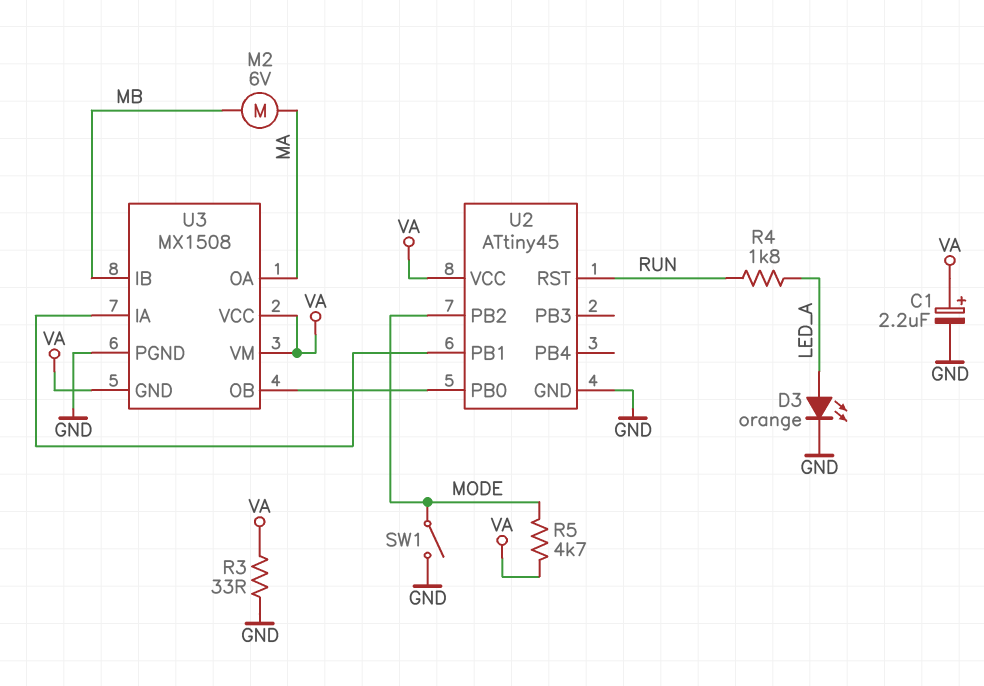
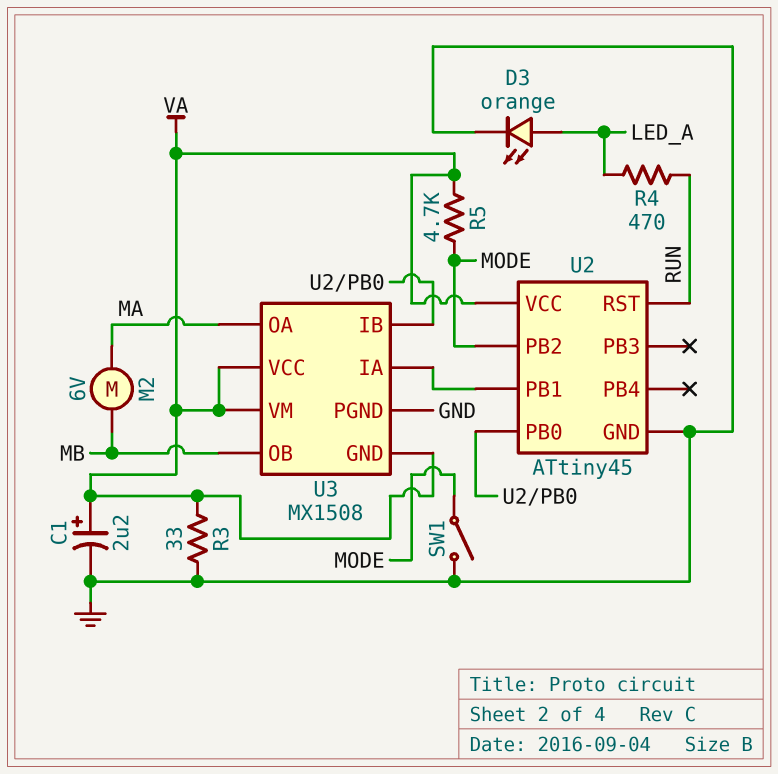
R4: 1.8k (LED_A, RUN) -> 470 (LED_A, RUN)
U3 pin IB: MB -> U2/PB0
U3 pin OB: U2/PB0 -> MB

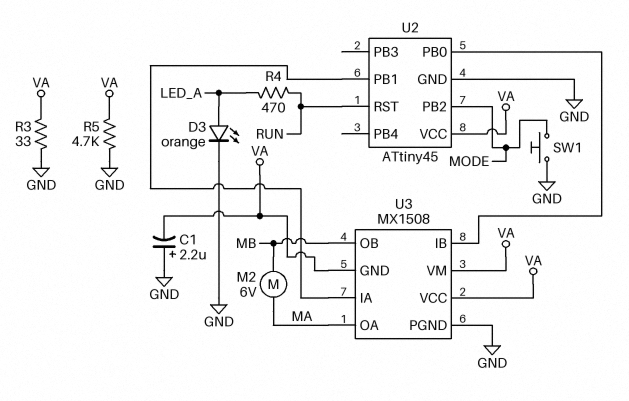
C1: 2.2uF (plus VA, minus GND) -> 2.2uF (plus GND, minus VA)
R5: 4.7k (MODE, VA) -> 4.7k (GND, VA)
SW1: switch (GND, MODE) -> button (GND, MODE)

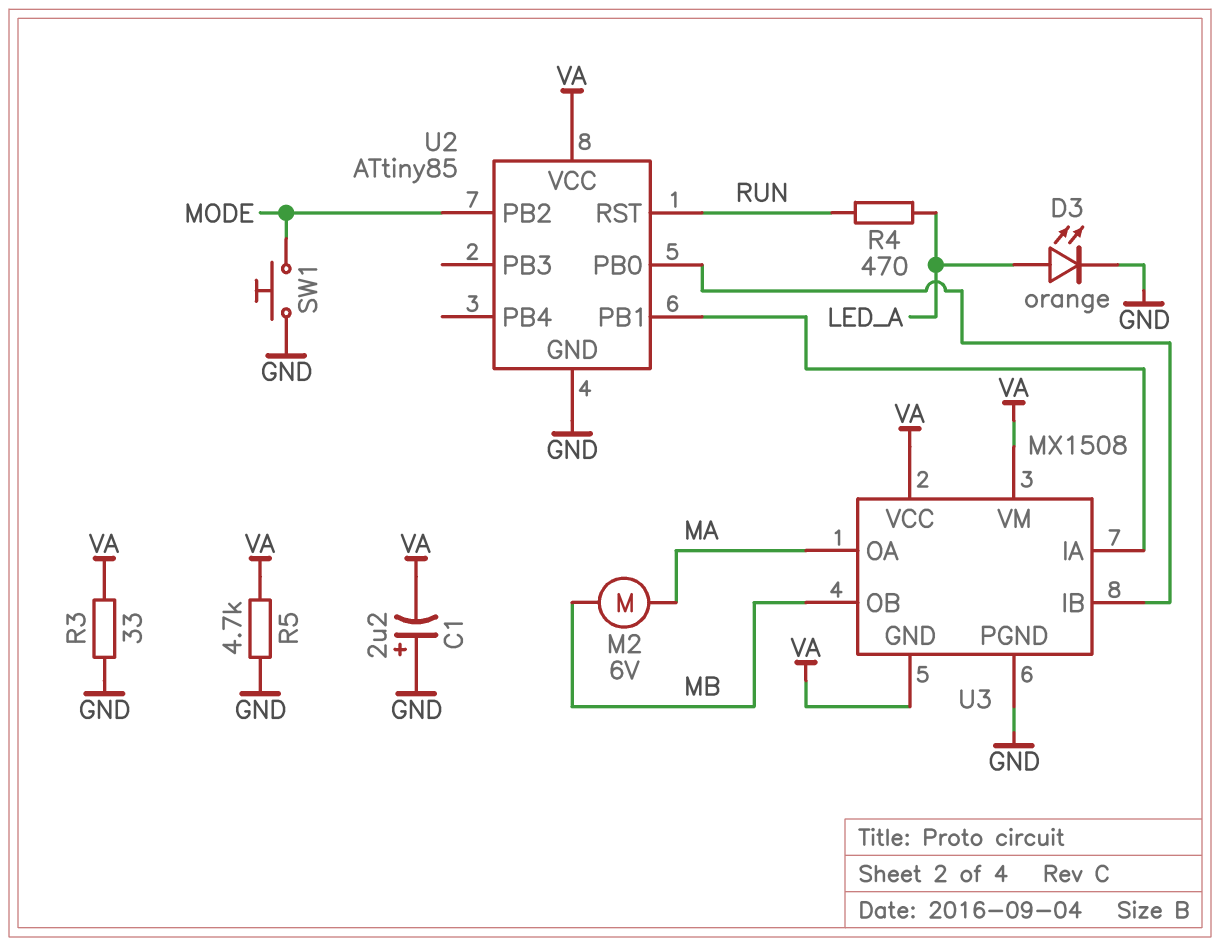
U2: ATtiny45 -> ATtiny85

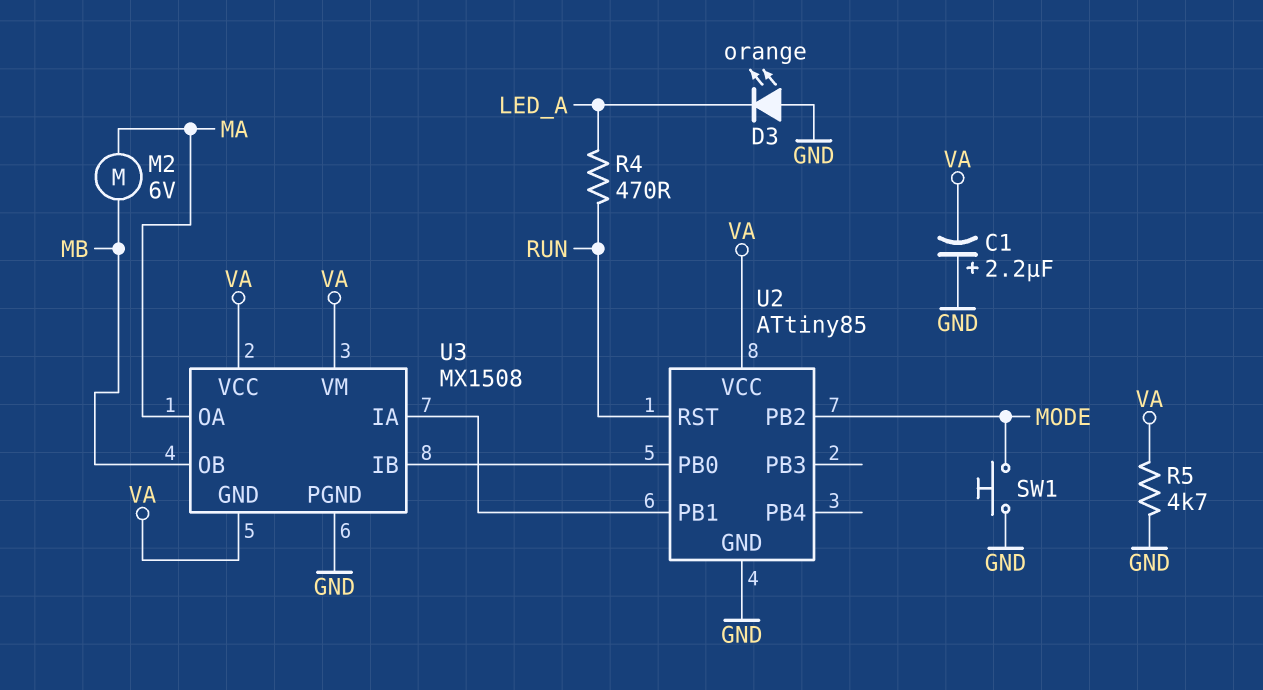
D3: LED orange (A LED_A, K GND) -> LED orange (A GND, K LED_A)
R3: 33 (GND, VA) -> none

